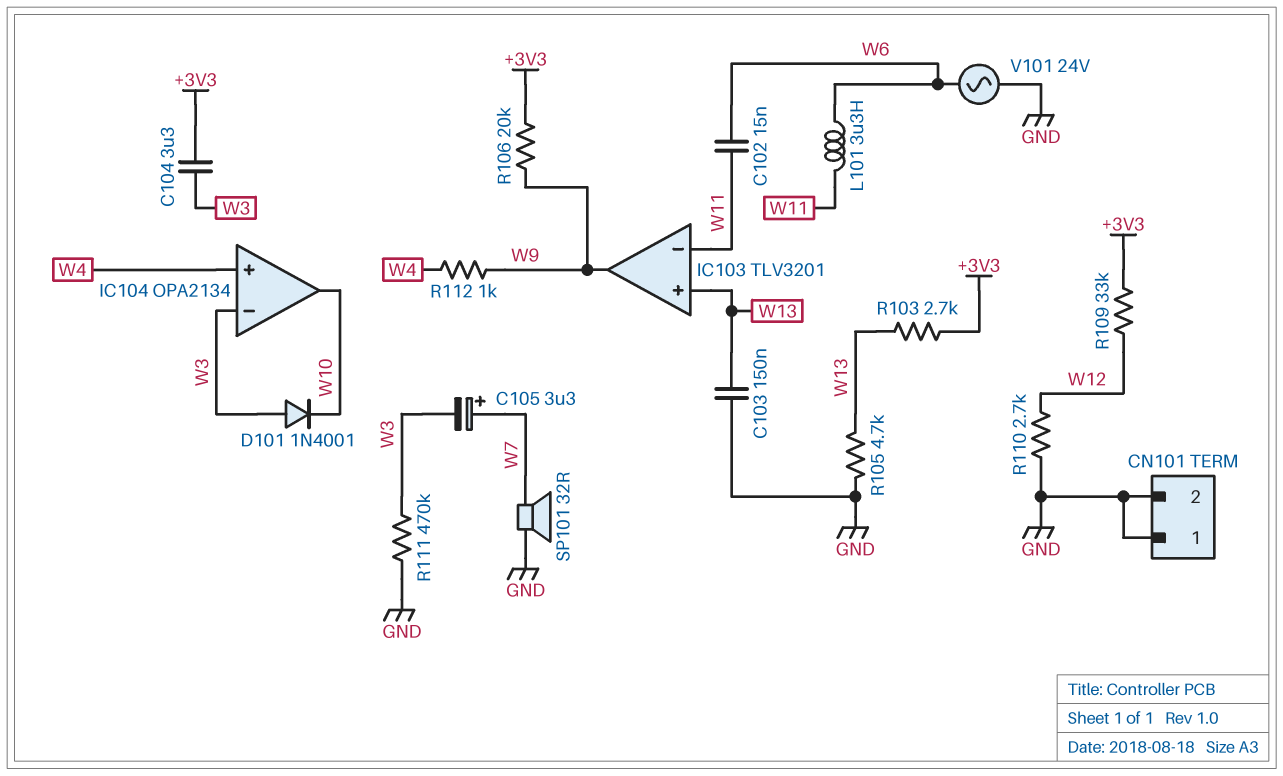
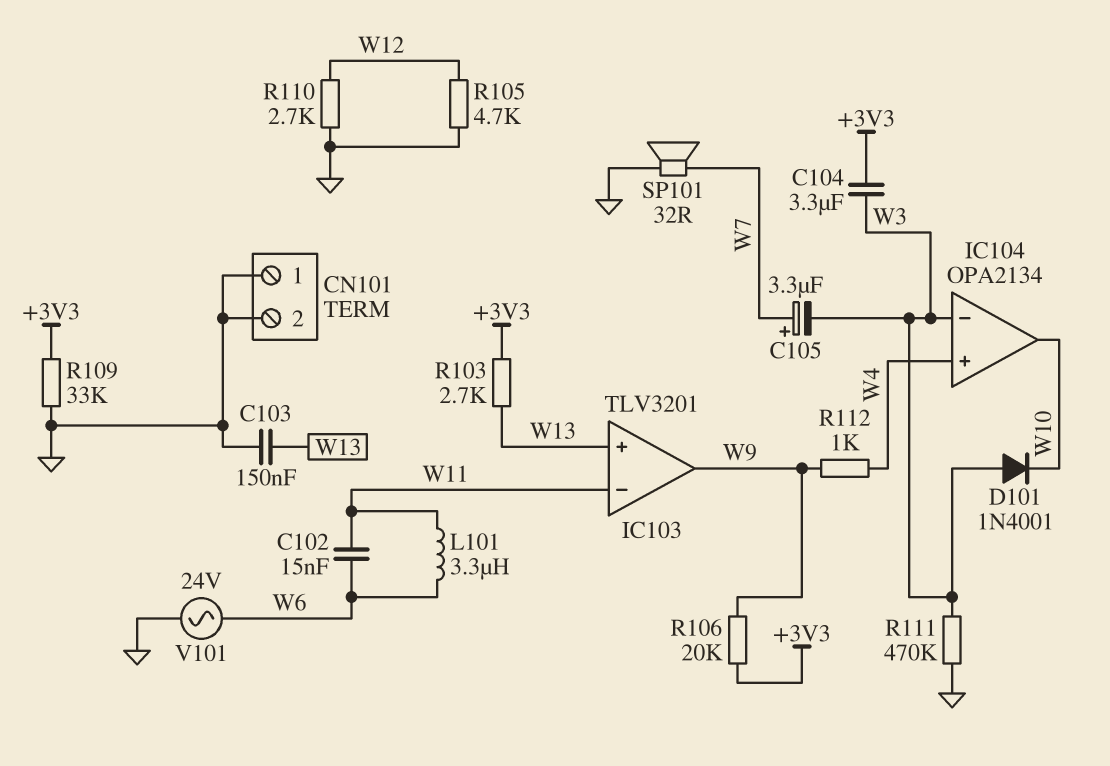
R105: 4.7k (GND, W13) -> 4.7k (GND, W12)
R109: 33k (+3V3, W12) -> 33k (+3V3, GND)

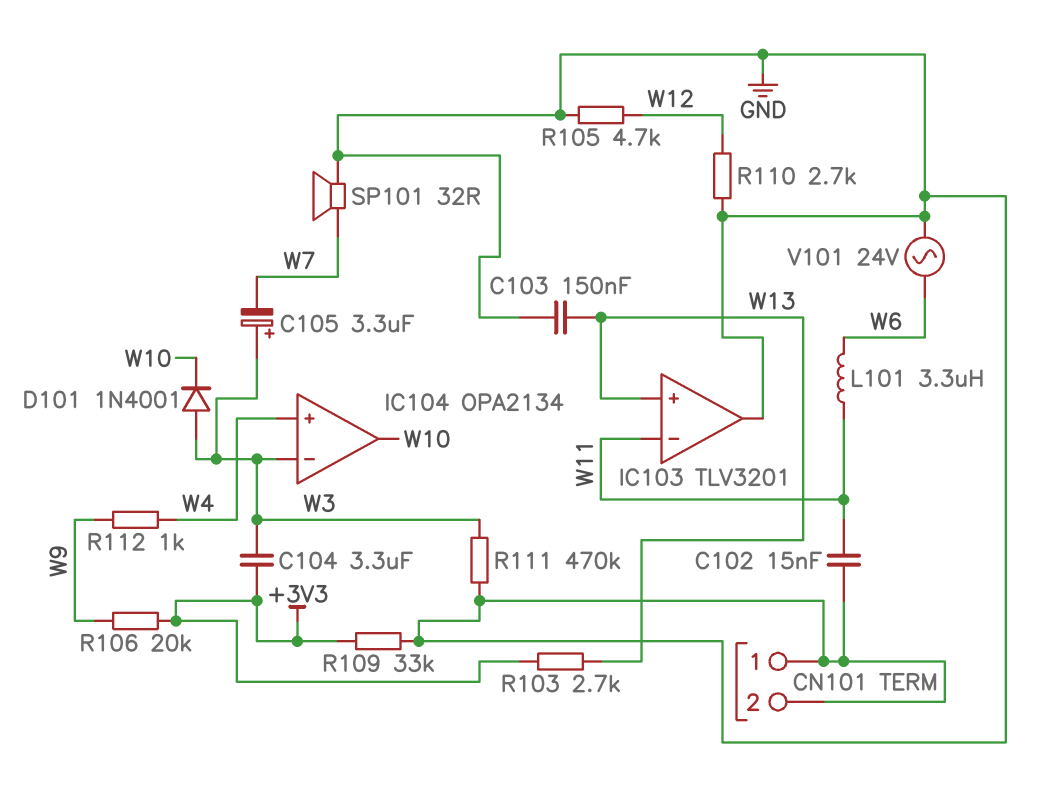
C102: 15nF (W6, W11) -> 15nF (GND, W11)
C105: 3.3uF (plus W7, minus W3) -> 3.3uF (plus W3, minus W7)
IC103 pin out: W9 -> GND

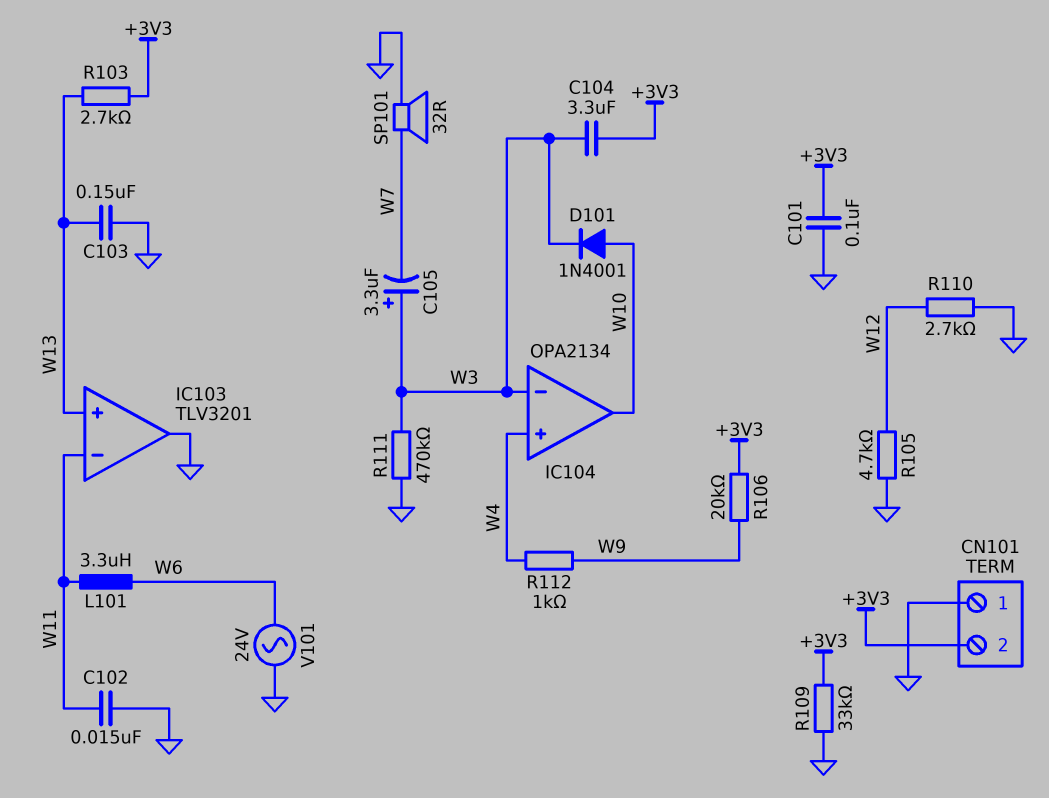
C101: none -> 100nF (+3V3, GND)
CN101 pin 2: GND -> +3V3
D101: diode 1N4001 (A W3, K W10) -> diode 1N4001 (A W10, K W3)

